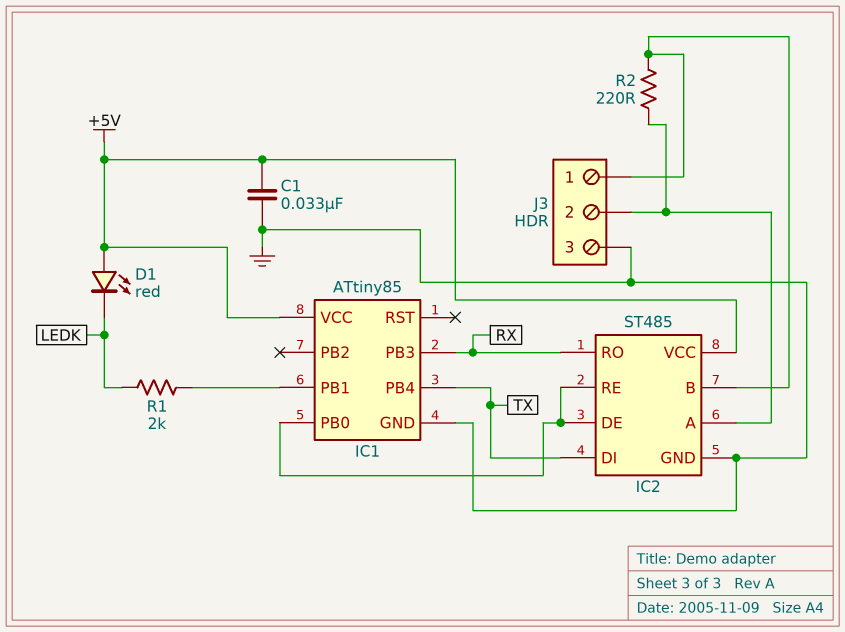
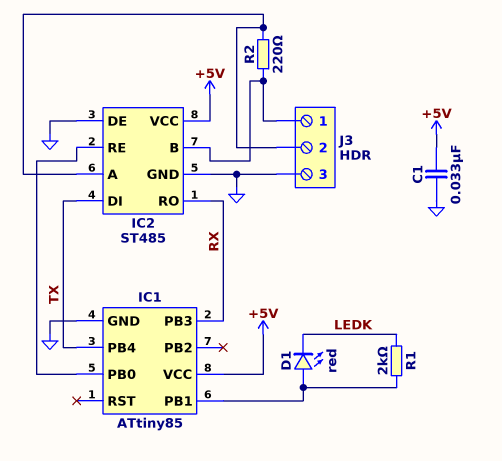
D1: LED red (A +5V, K LEDK) -> LED red (A IC1/PB1, K LEDK)
IC2 pin DE: IC1/PB0 -> GND

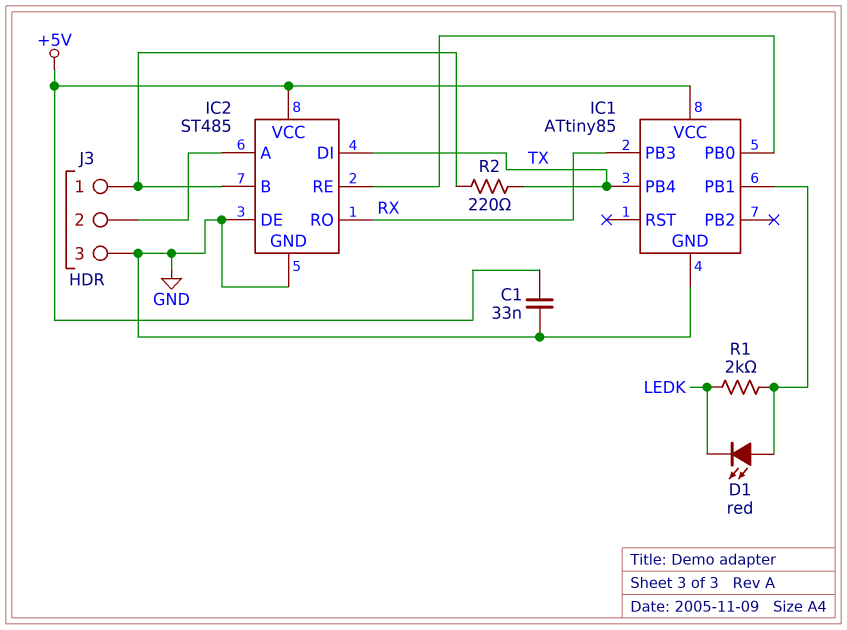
R2: 220 (IC2/A, IC2/B) -> 220 (IC2/B, TX)

